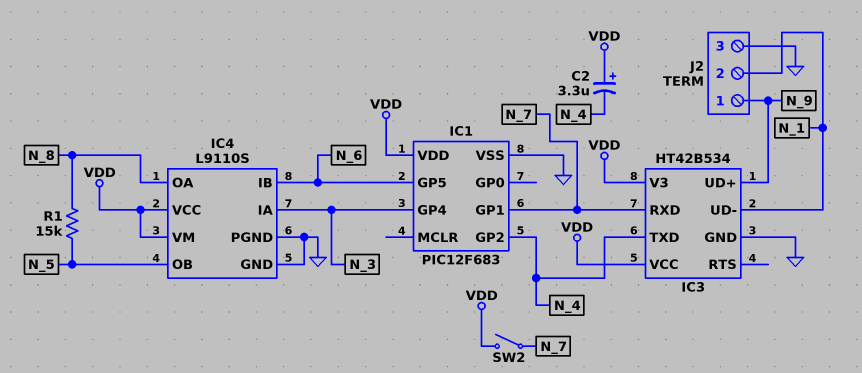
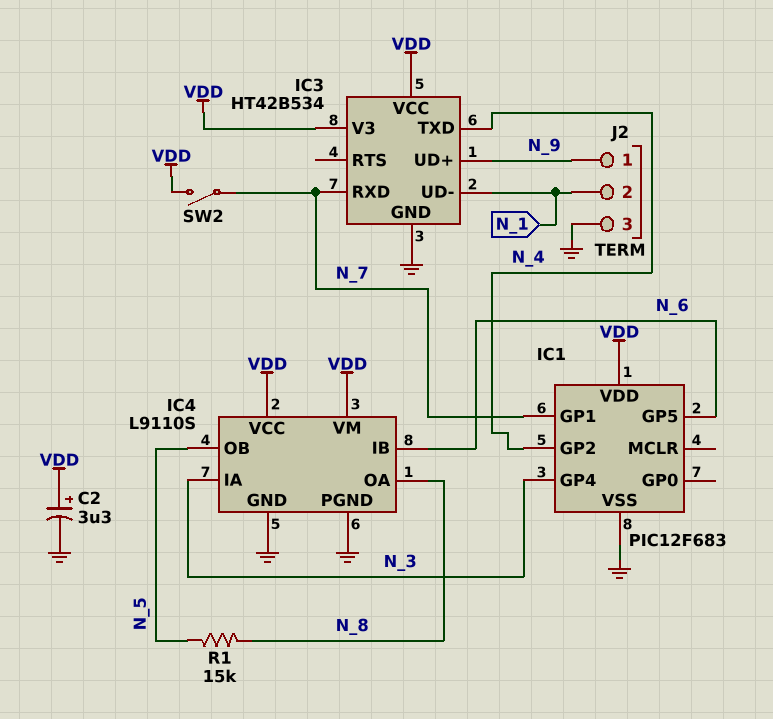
C2: 3.3uF (plus VDD, minus N_4) -> 3.3uF (plus VDD, minus GND)

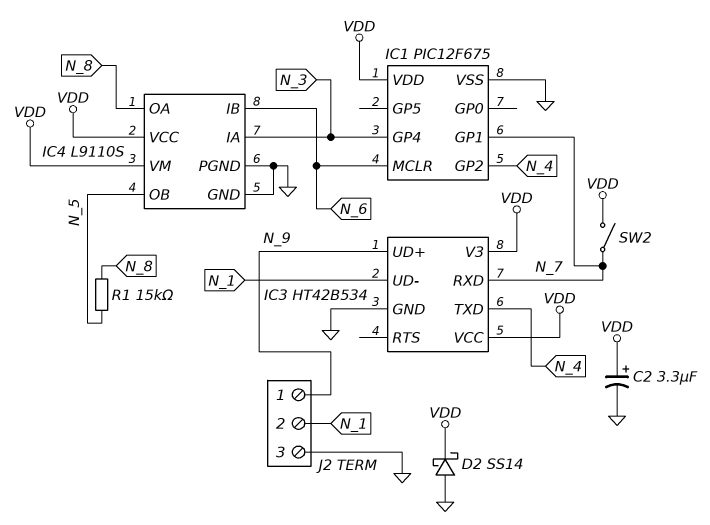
D2: none -> schottky SS14 (A GND, K VDD)
IC1: PIC12F683 -> PIC12F675
IC1 pin GP5: N_6 -> none
IC1 pin MCLR: none -> N_6

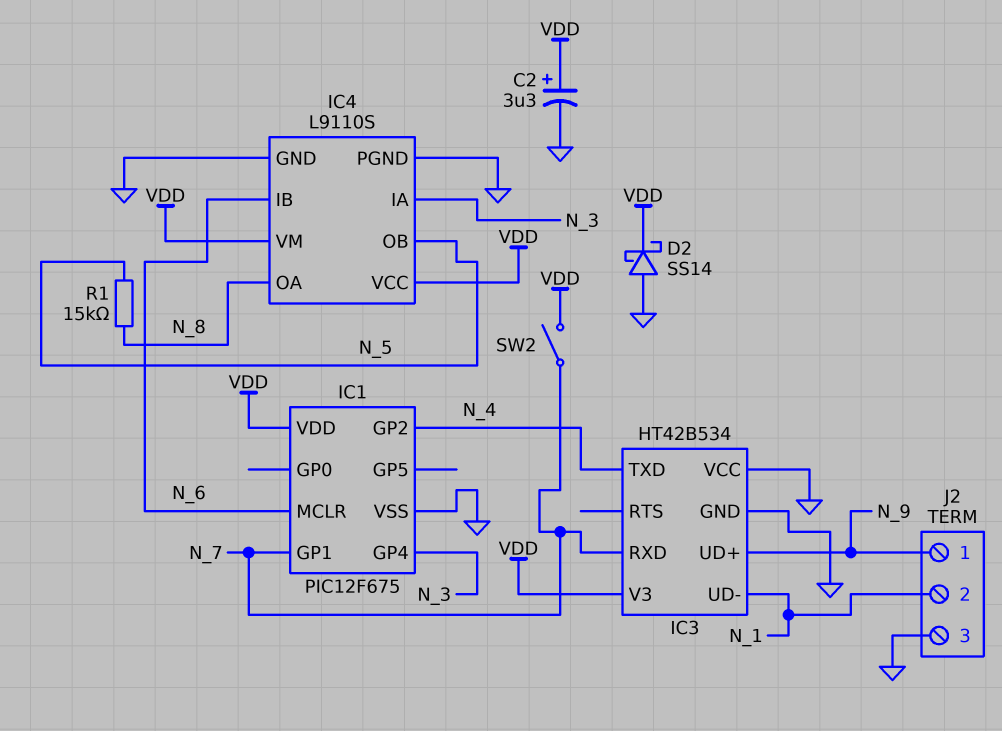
IC3 pin VCC: VDD -> GND

